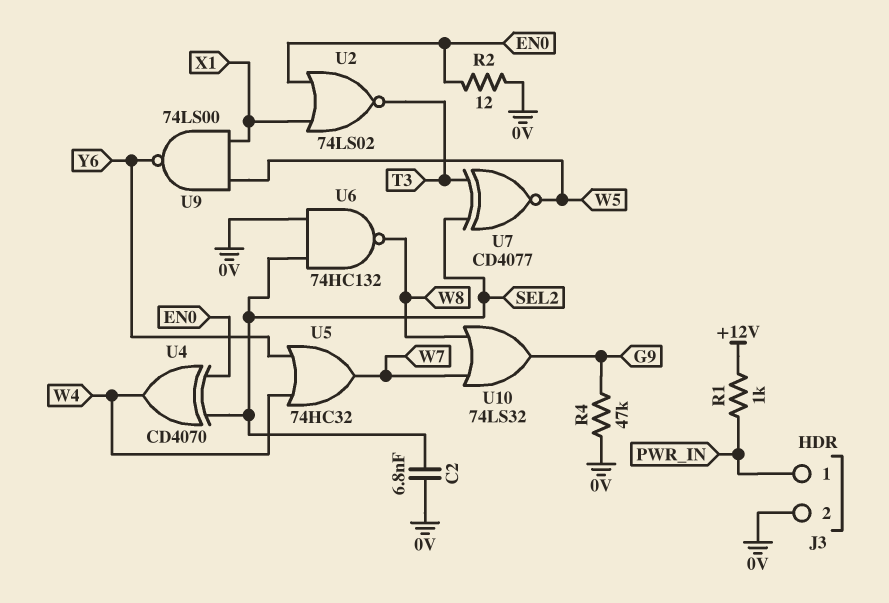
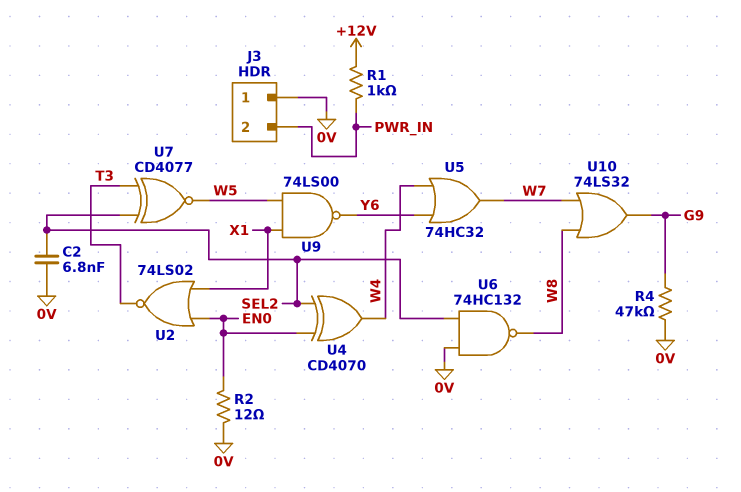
J3 pin 1: PWR_IN -> 0V
J3 pin 2: 0V -> PWR_IN

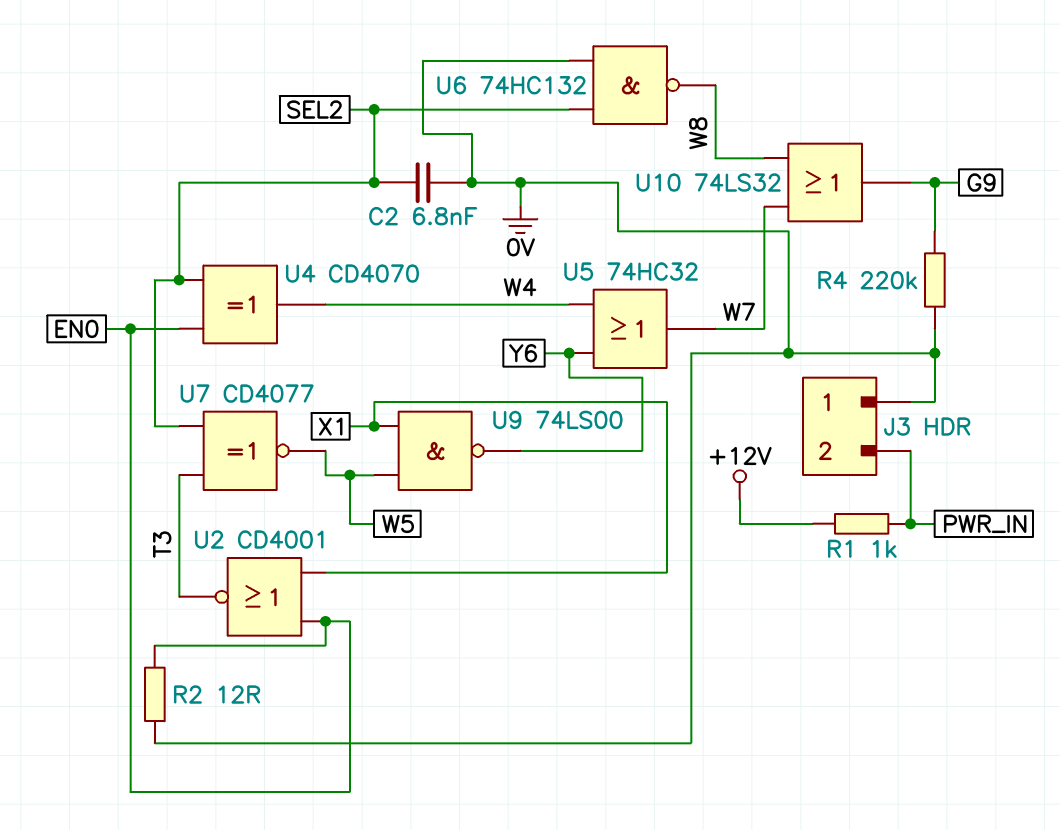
R4: 47k (0V, G9) -> 220k (0V, G9)
U2: NOR 74LS02 (in EN0, in X1, out T3) -> NOR CD4001 (in EN0, in X1, out T3)

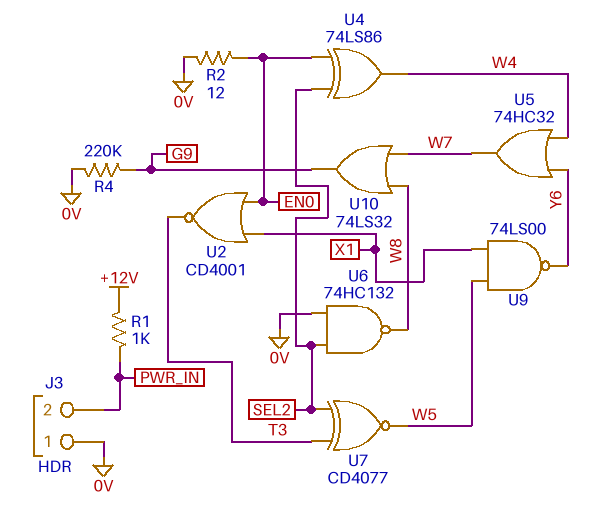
C2: 6.8nF (0V, SEL2) -> none
U4: XOR CD4070 (in EN0, in SEL2, out W4) -> XOR 74LS86 (in EN0, in SEL2, out W4)

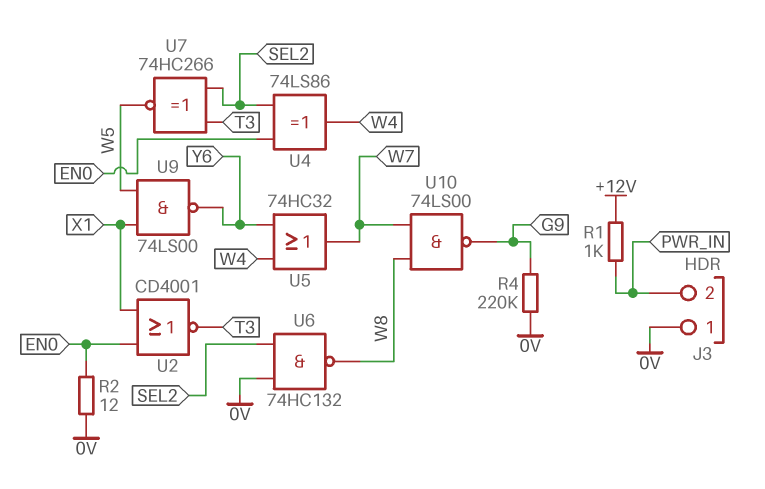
U7: XNOR CD4077 (in SEL2, in T3, out W5) -> XNOR 74HC266 (in SEL2, in T3, out W5)
U10: OR 74LS32 (in W7, in W8, out G9) -> NAND 74LS00 (in W7, in W8, out G9)

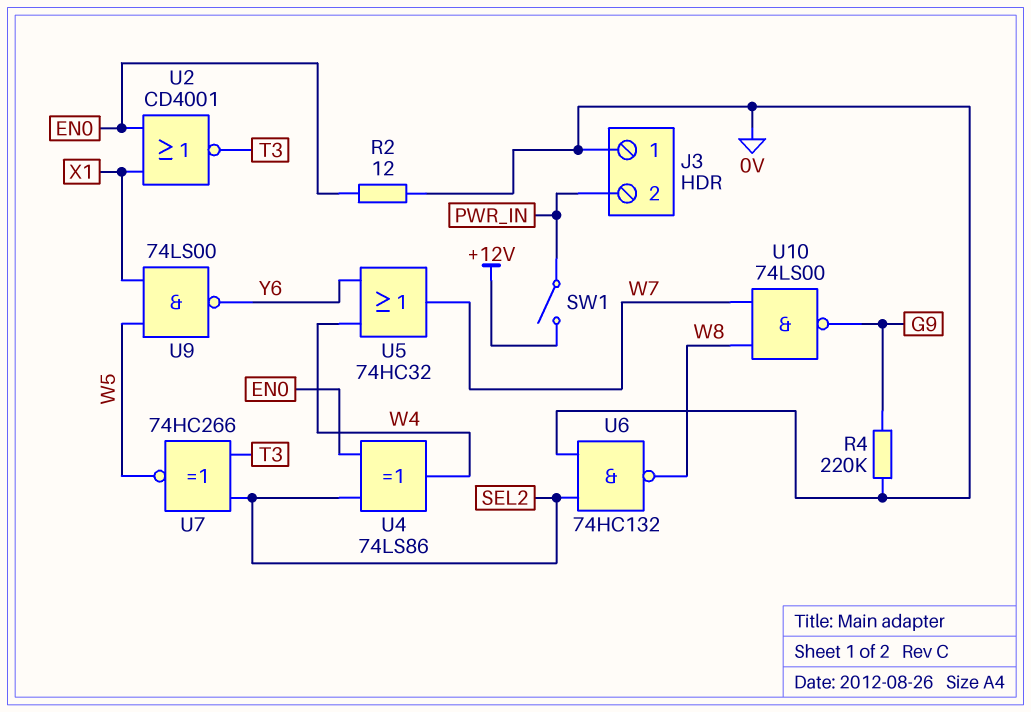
R1: 1k (+12V, PWR_IN) -> none
SW1: none -> switch (+12V, PWR_IN)

